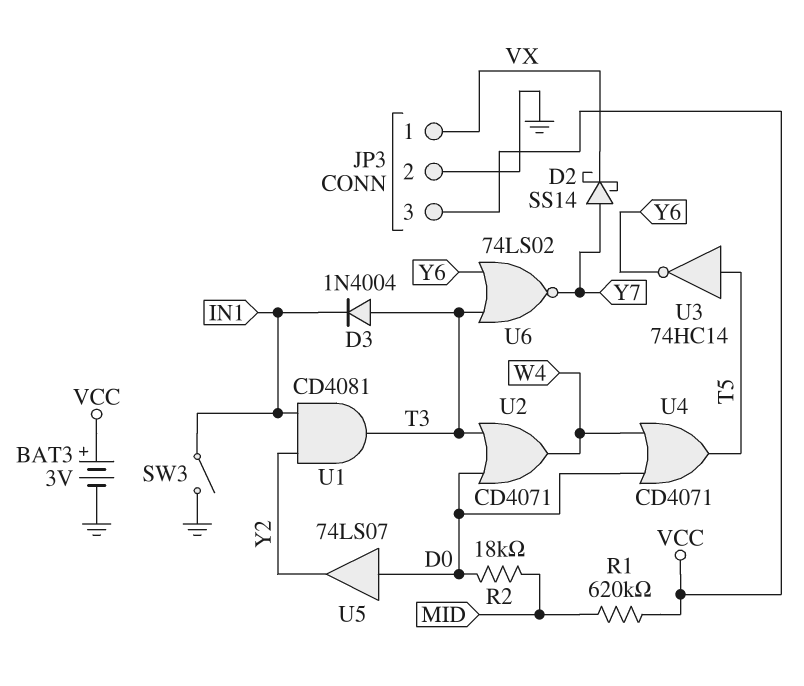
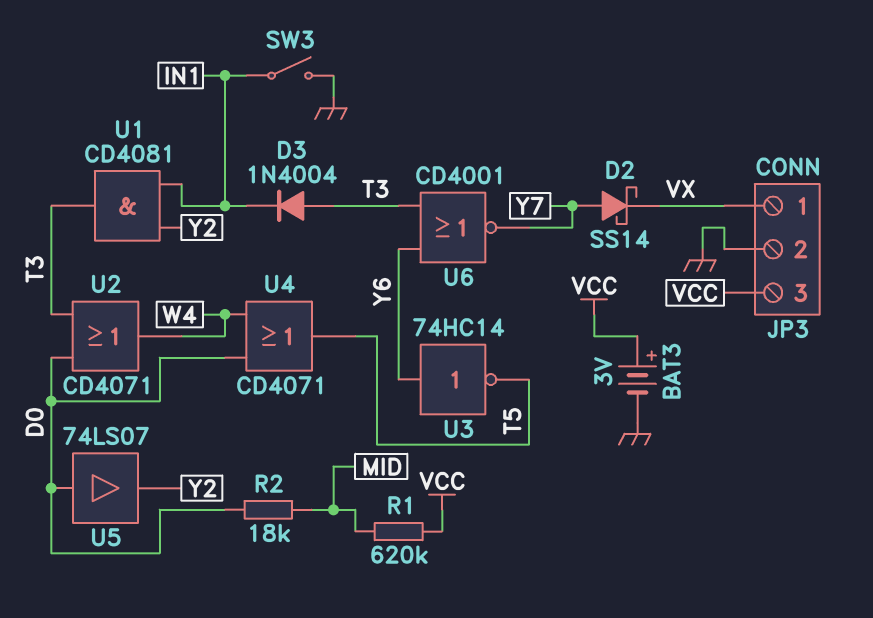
U3: NOT 74HC14 (in T5, out Y6) -> NOT 74HC14 (in Y6, out T5)
U6: NOR 74LS02 (in T3, in Y6, out Y7) -> NOR CD4001 (in T3, in Y6, out Y7)

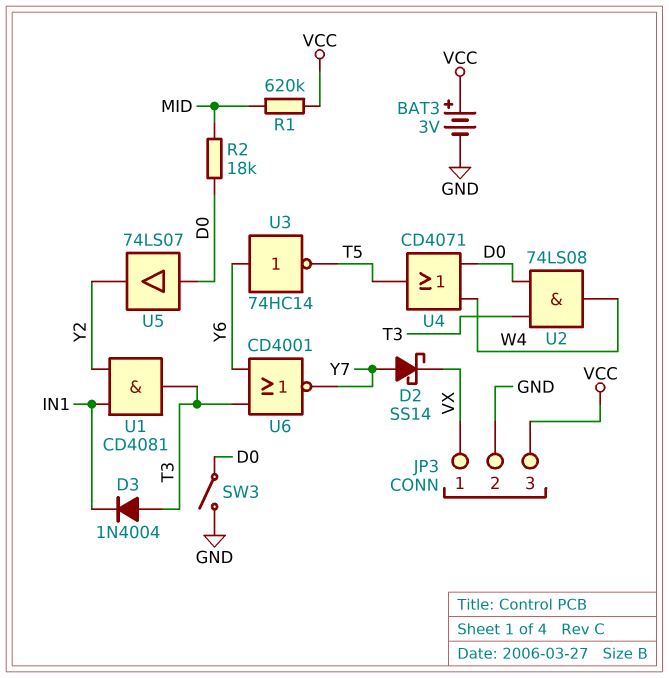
SW3: switch (GND, IN1) -> switch (D0, GND)
U2: OR CD4071 (in D0, in T3, out W4) -> AND 74LS08 (in D0, in T3, out W4)

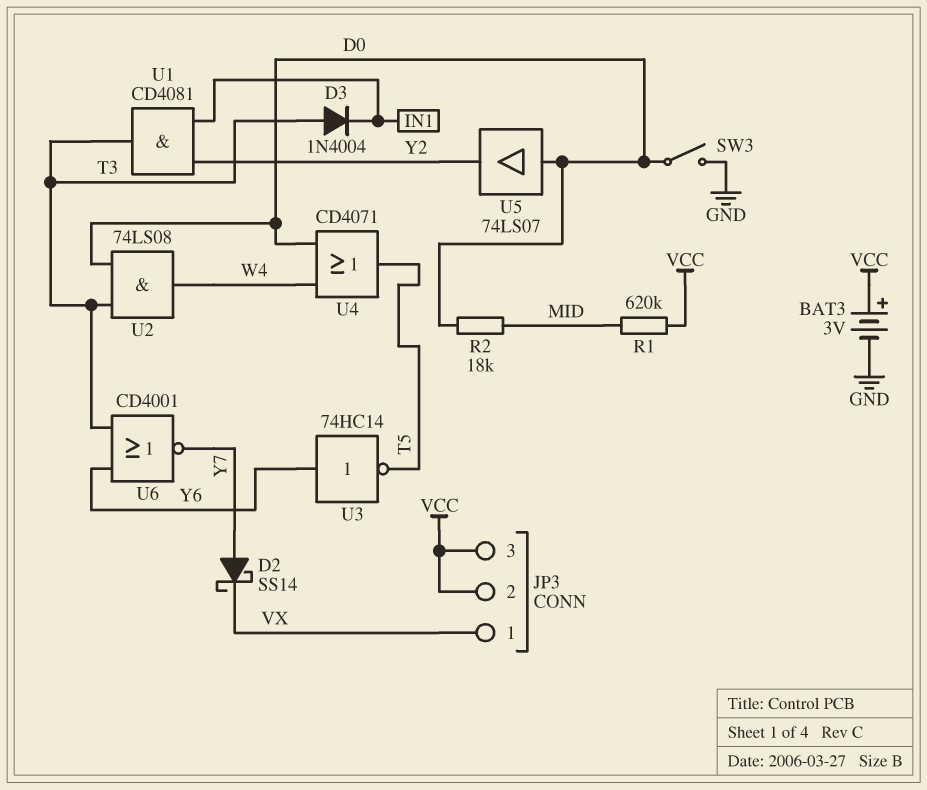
JP3 pin 2: GND -> VCC

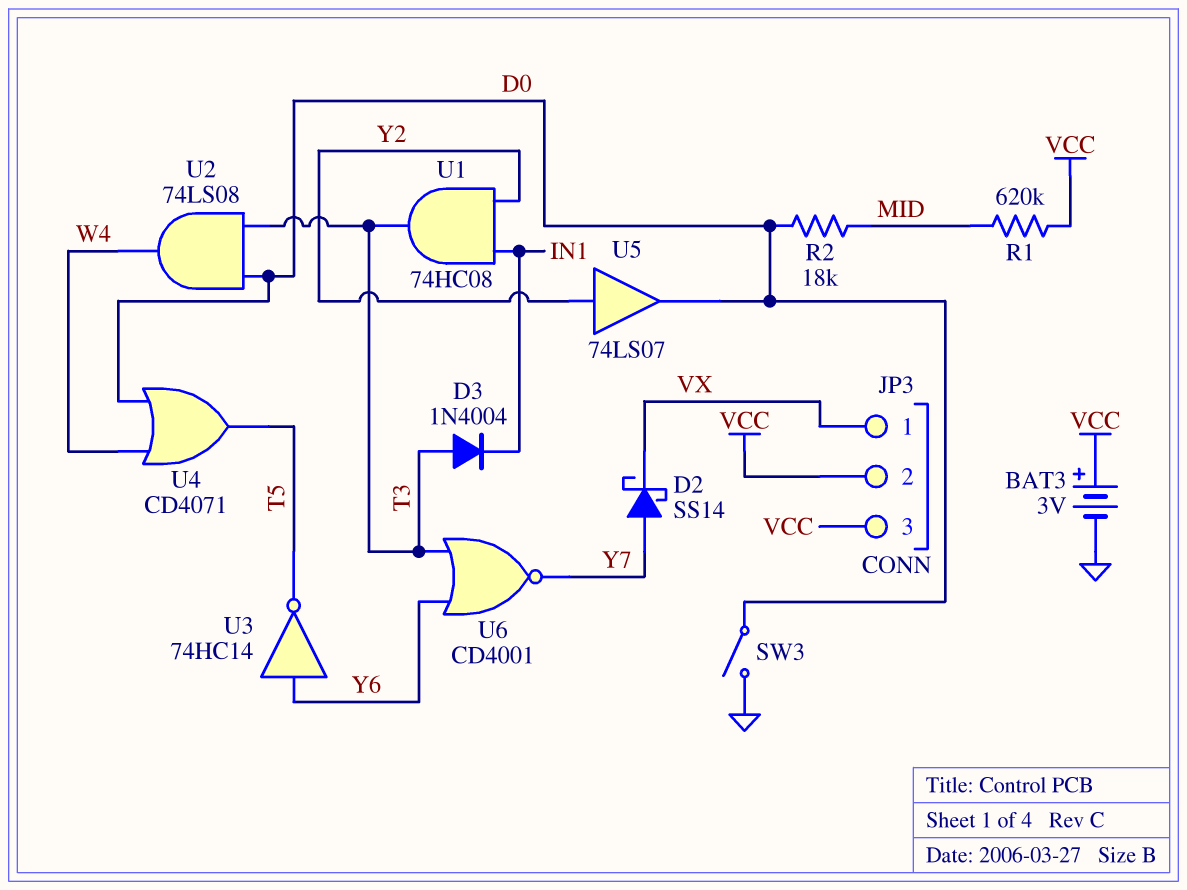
U1: AND CD4081 (in IN1, in Y2, out T3) -> AND 74HC08 (in IN1, in Y2, out T3)
U5: buffer 74LS07 (in D0, out Y2) -> buffer 74LS07 (in Y2, out D0)

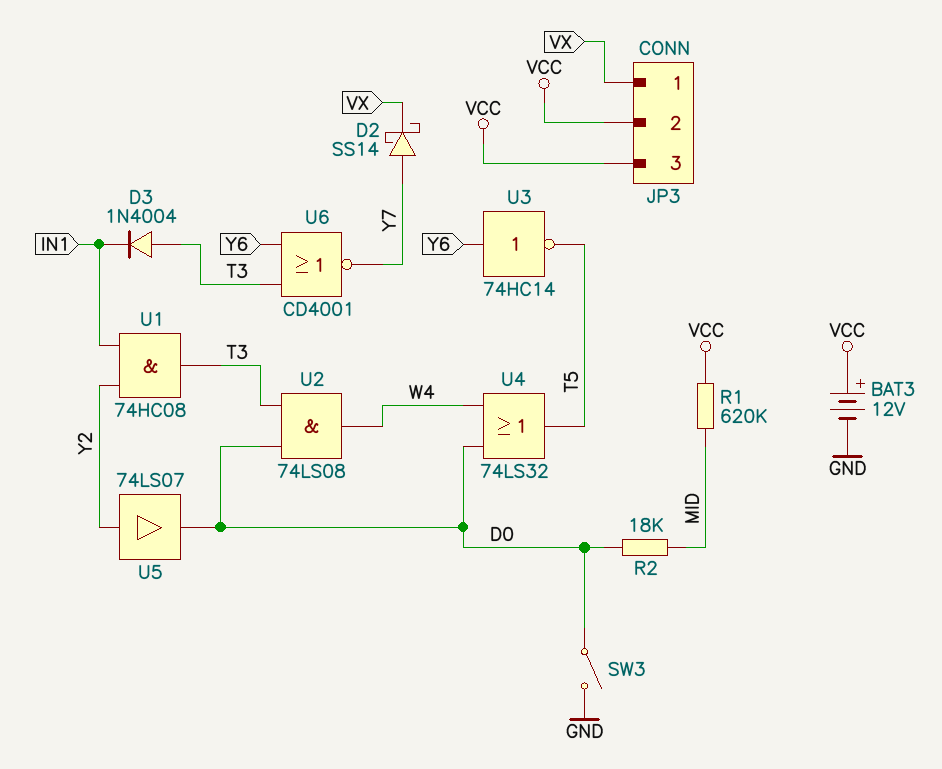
BAT3: 3V (plus VCC, minus GND) -> 12V (plus VCC, minus GND)
U4: OR CD4071 (in D0, in W4, out T5) -> OR 74LS32 (in D0, in W4, out T5)

